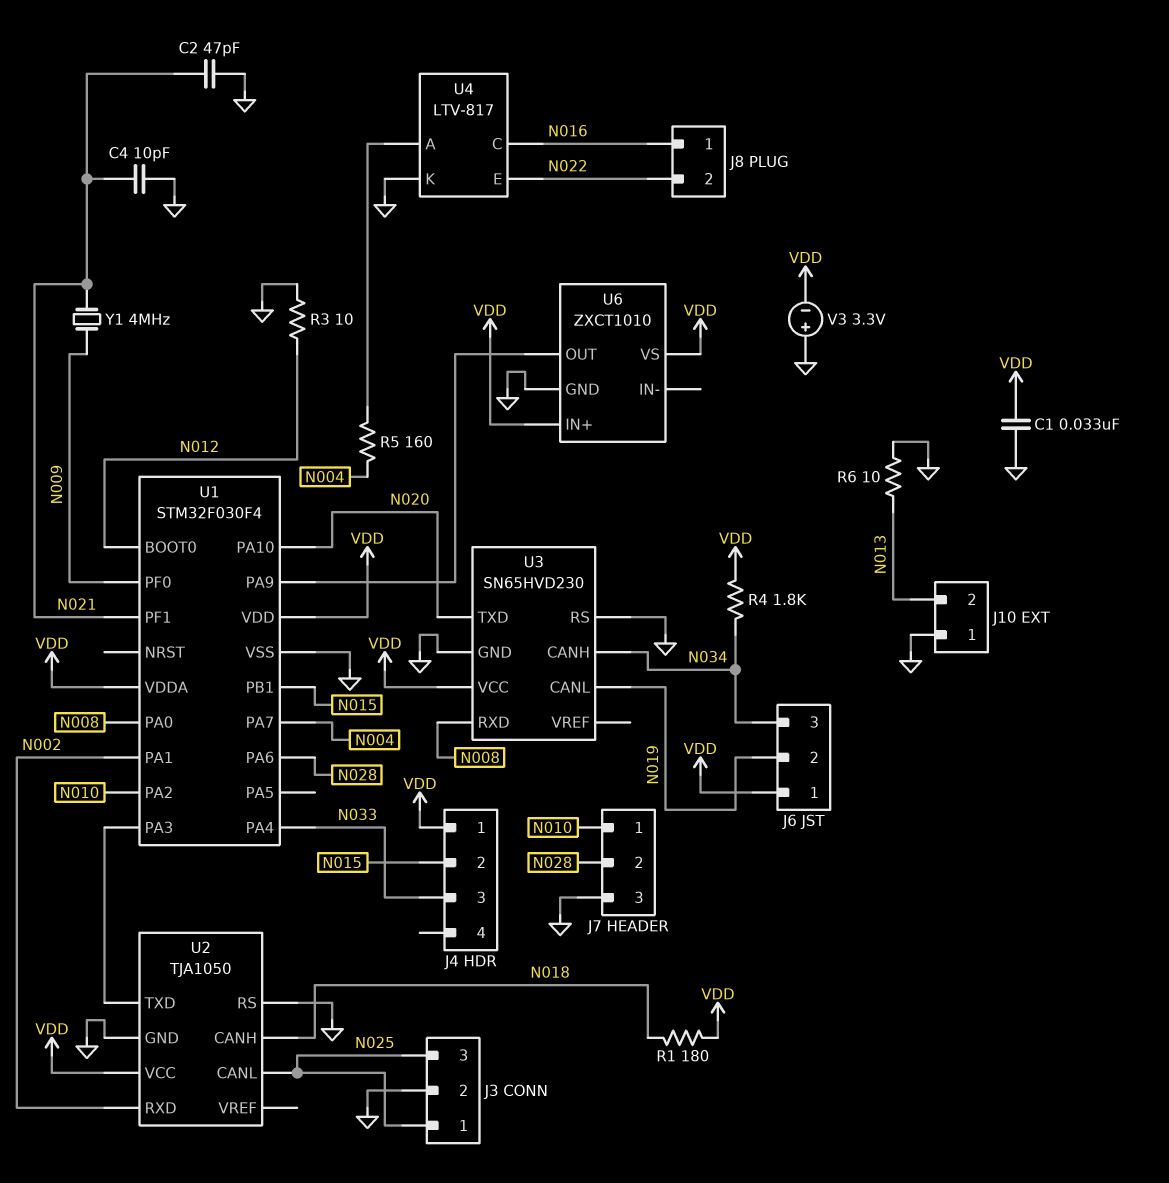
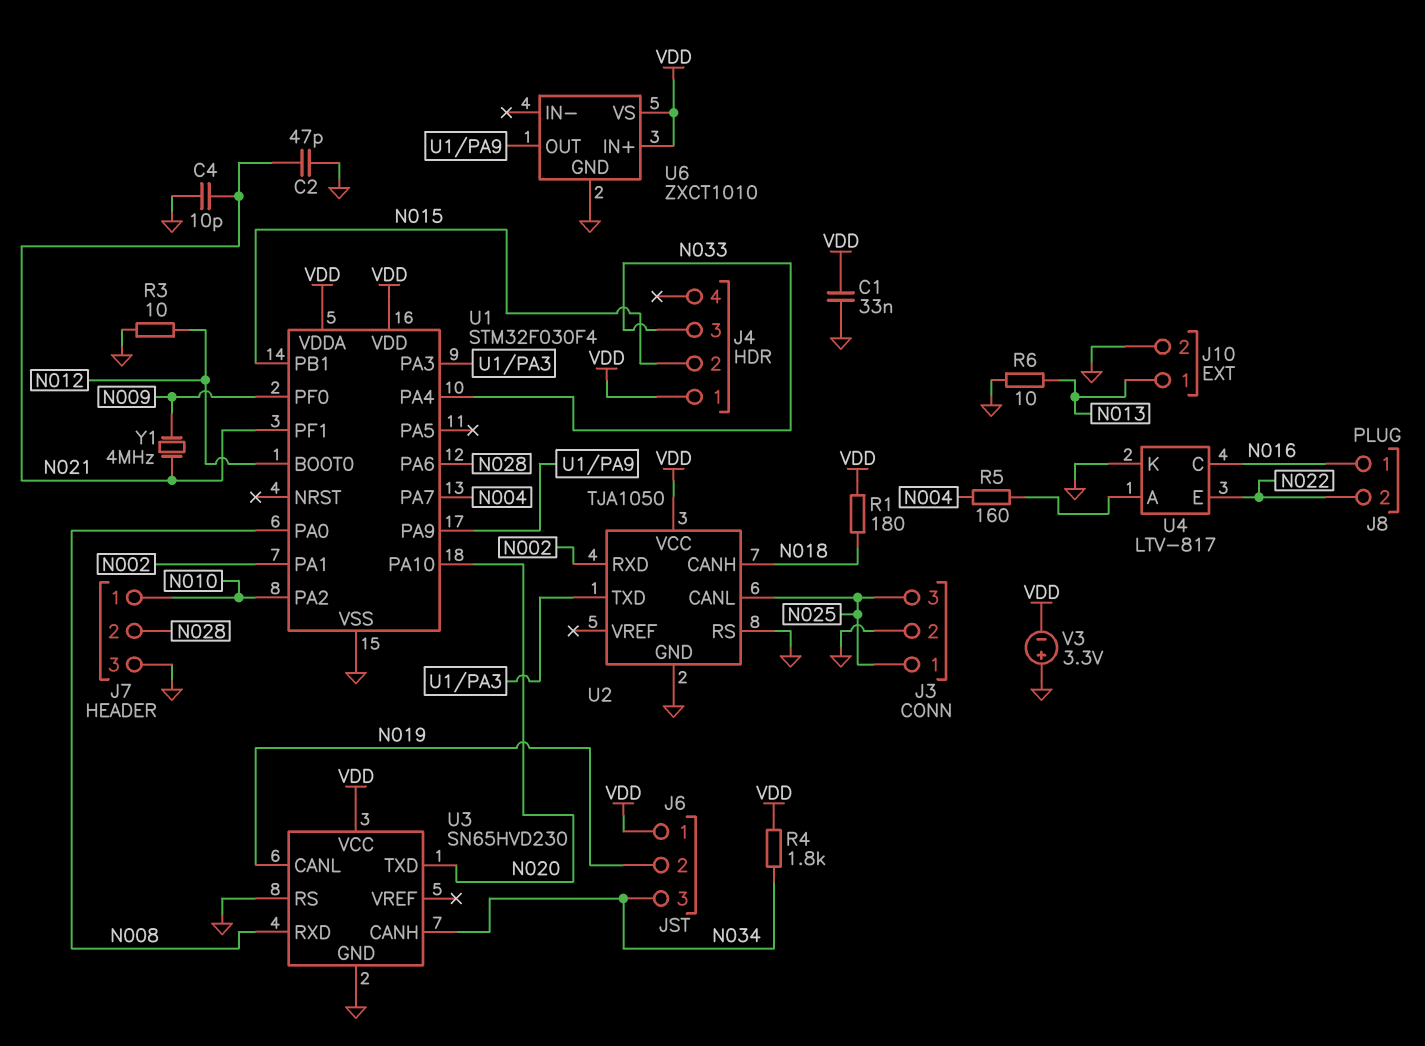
J10 pin 1: GND -> N013
J10 pin 2: N013 -> GND

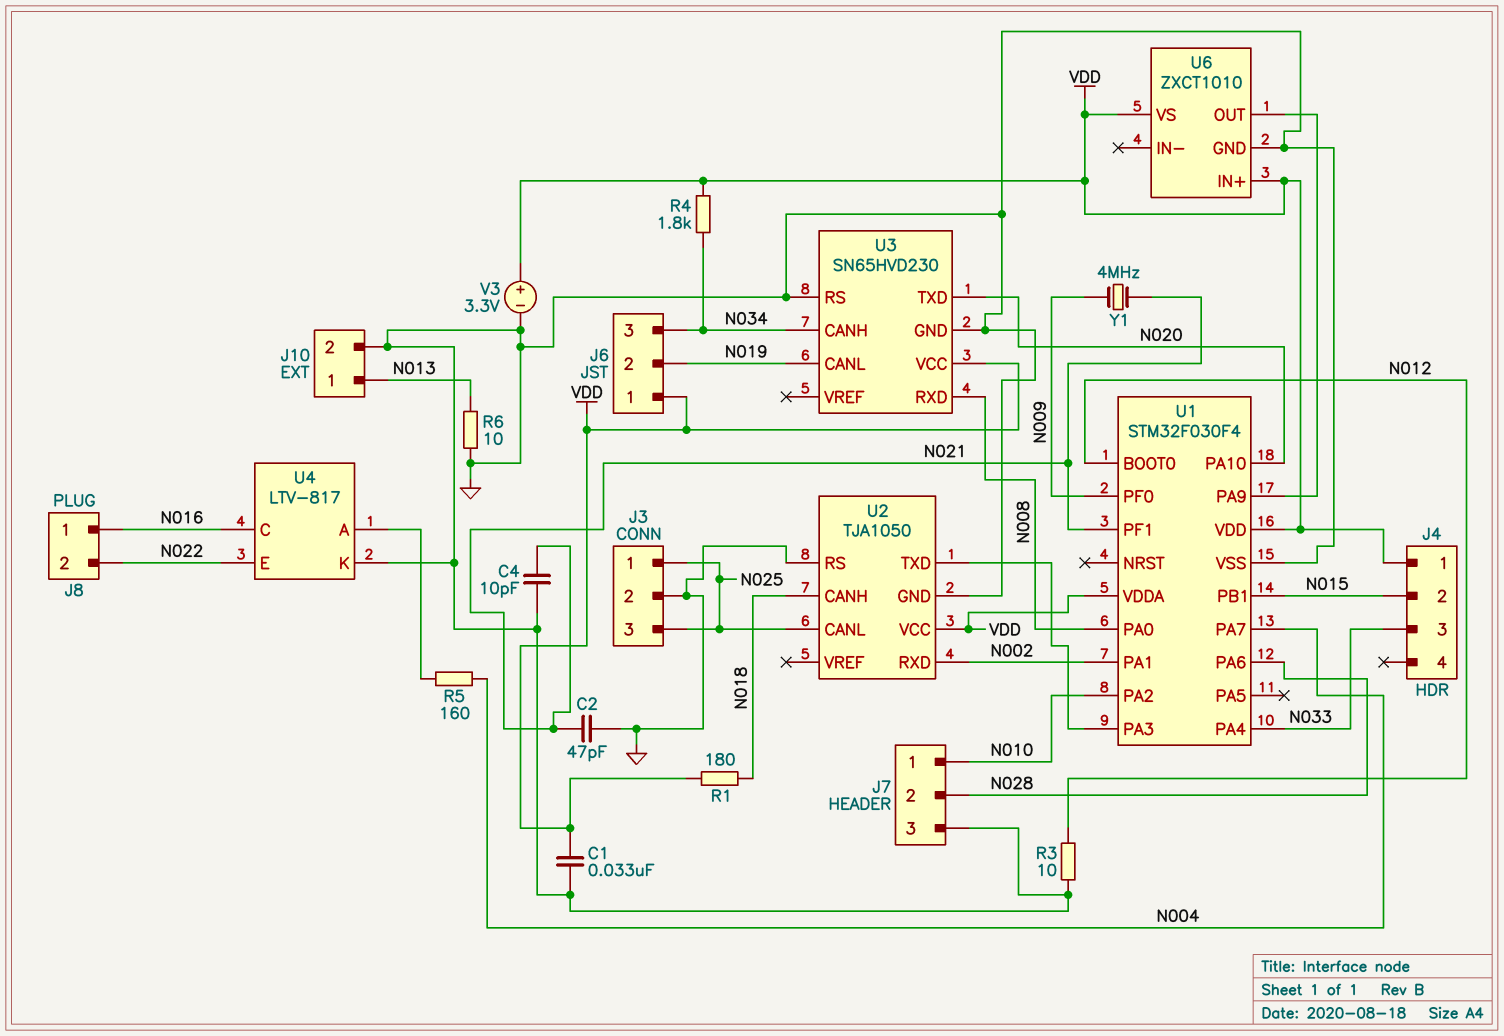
V3: 3.3V (plus GND, minus VDD) -> 3.3V (plus VDD, minus GND)

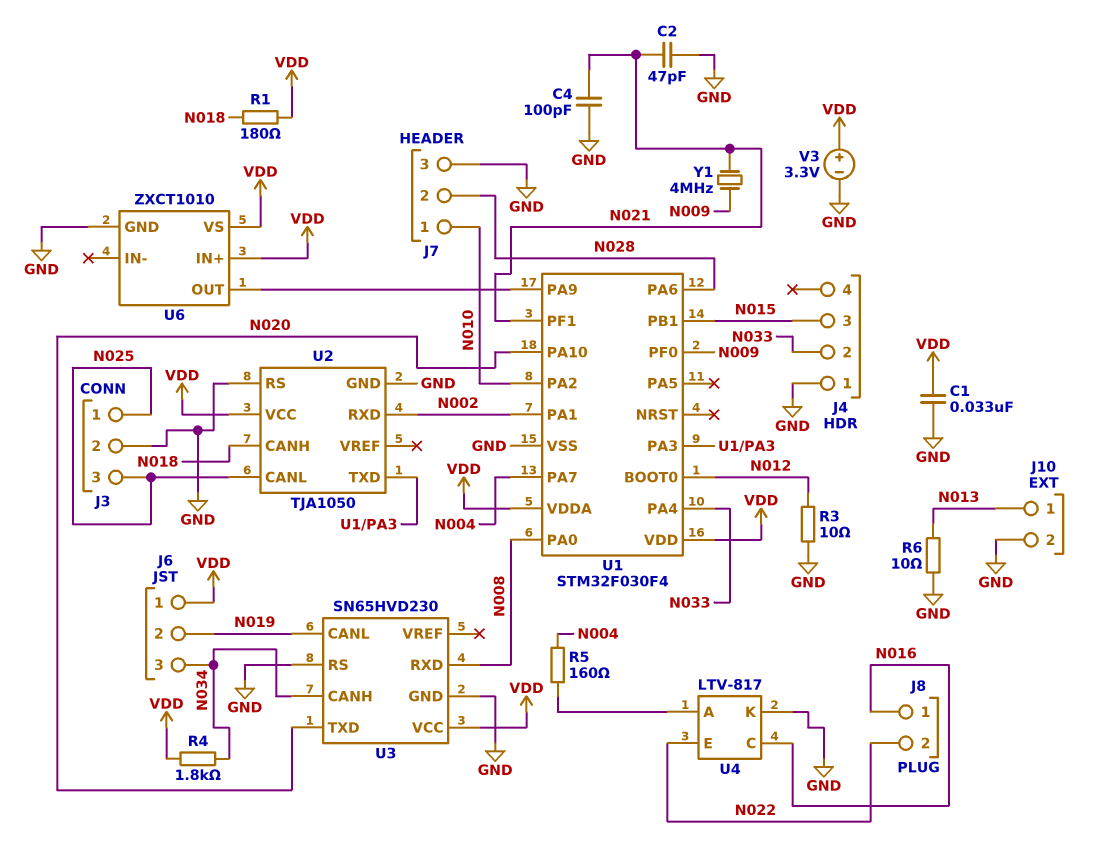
C4: 10pF (GND, N021) -> 100pF (GND, N021)
J4 pin 1: VDD -> GND
J4 pin 2: N015 -> N033
J4 pin 3: N033 -> N015

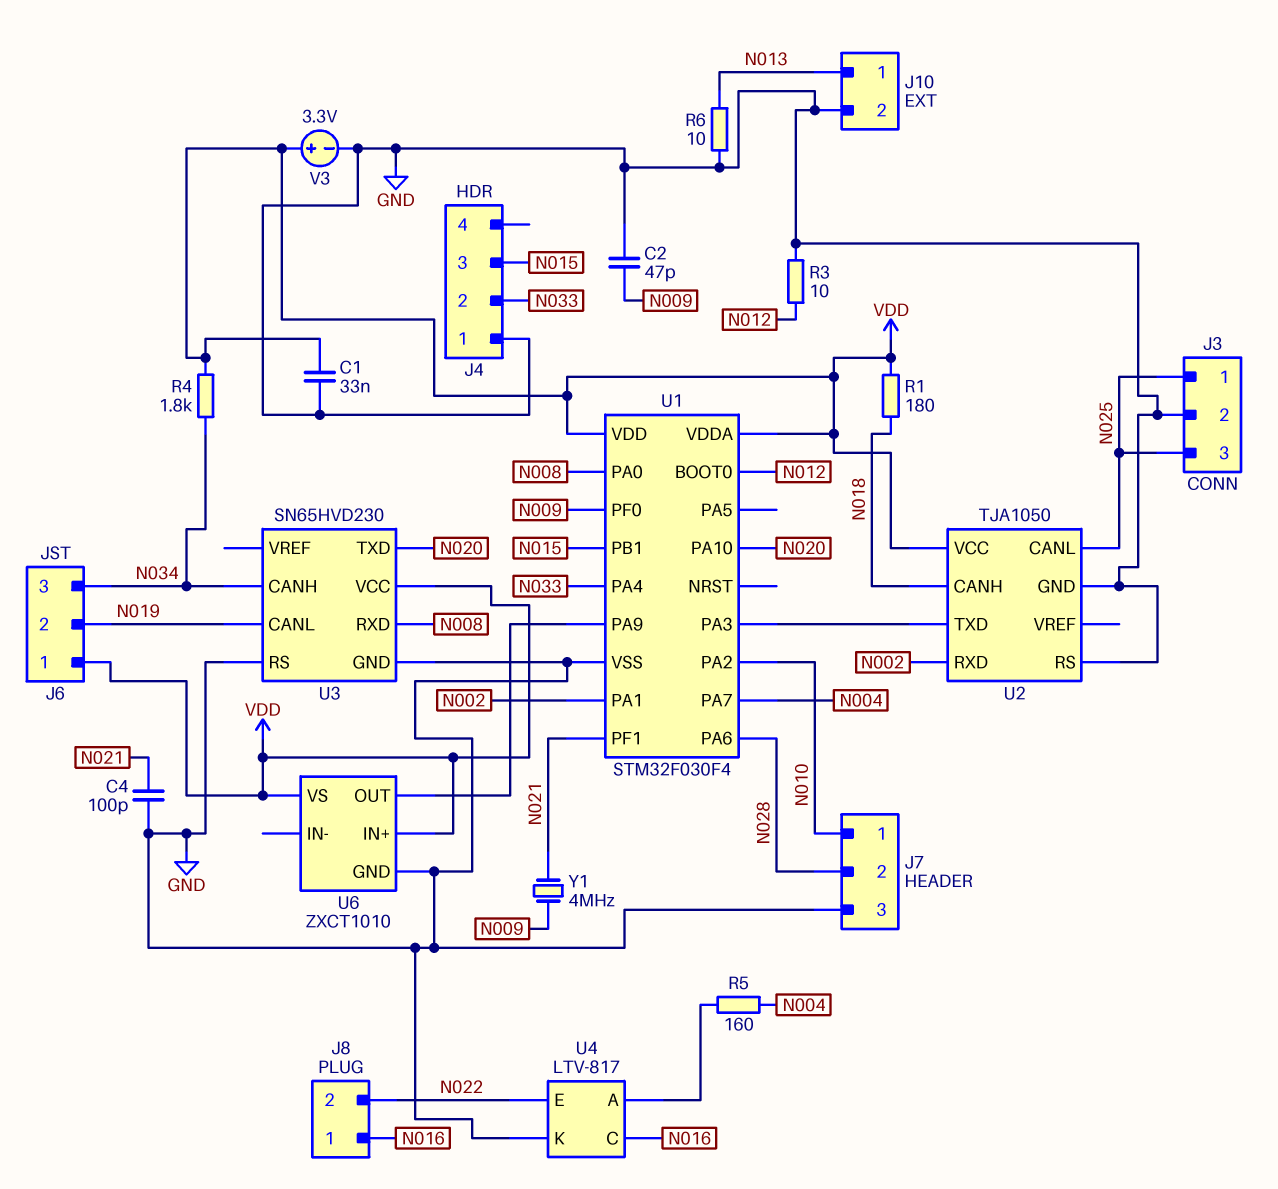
C2: 47pF (GND, N021) -> 47pF (GND, N009)

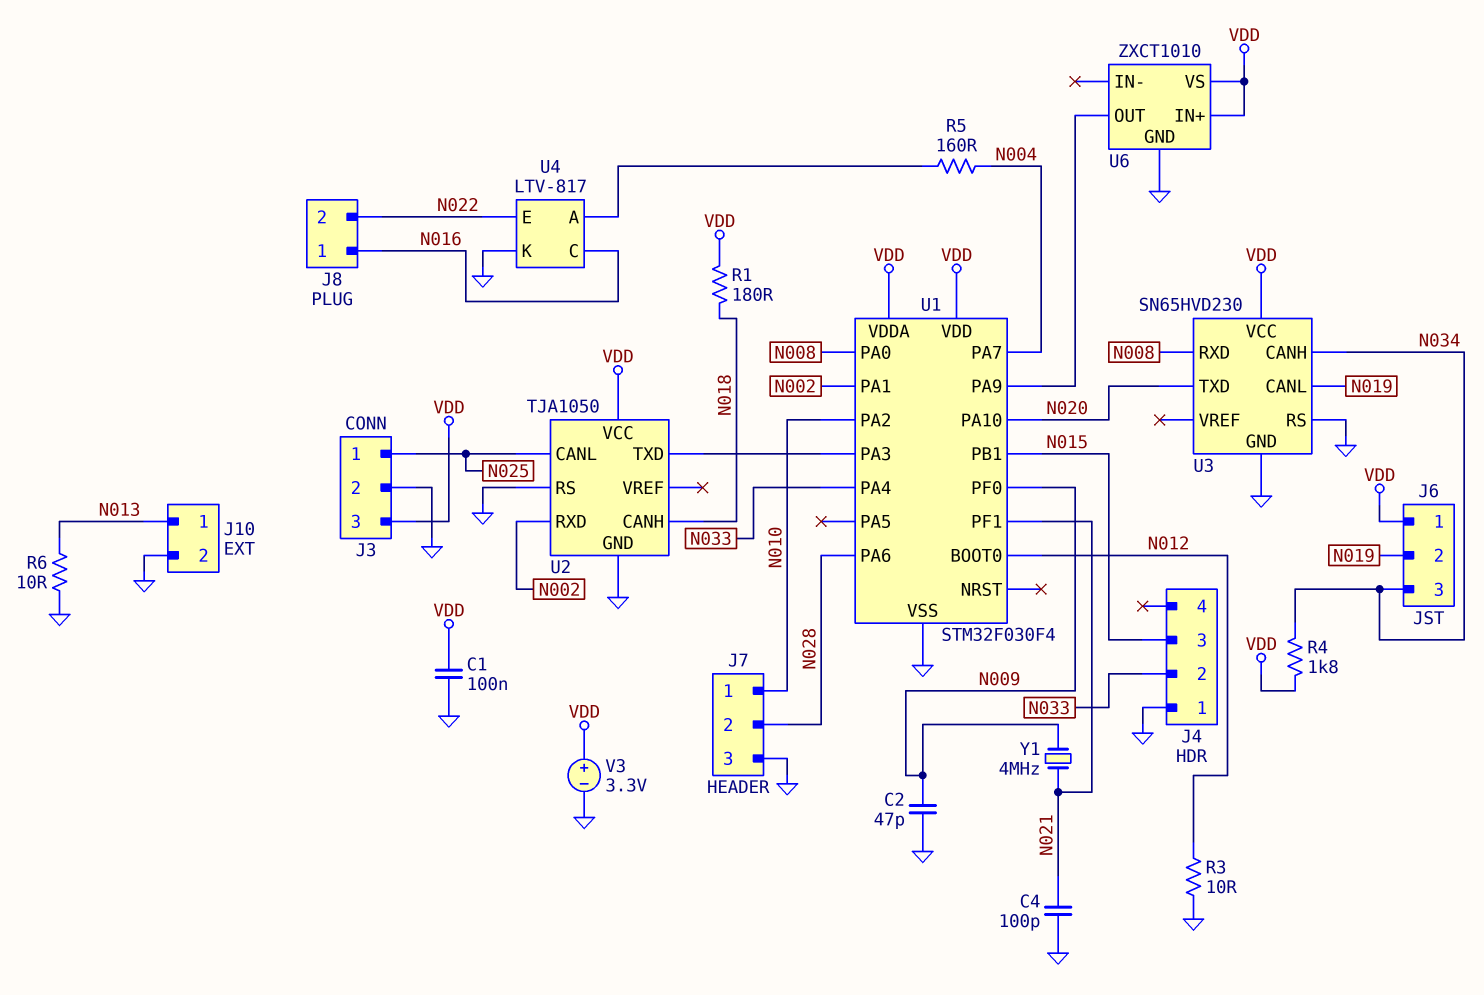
C1: 33nF (GND, VDD) -> 100nF (GND, VDD)
J3 pin 3: N025 -> VDD

